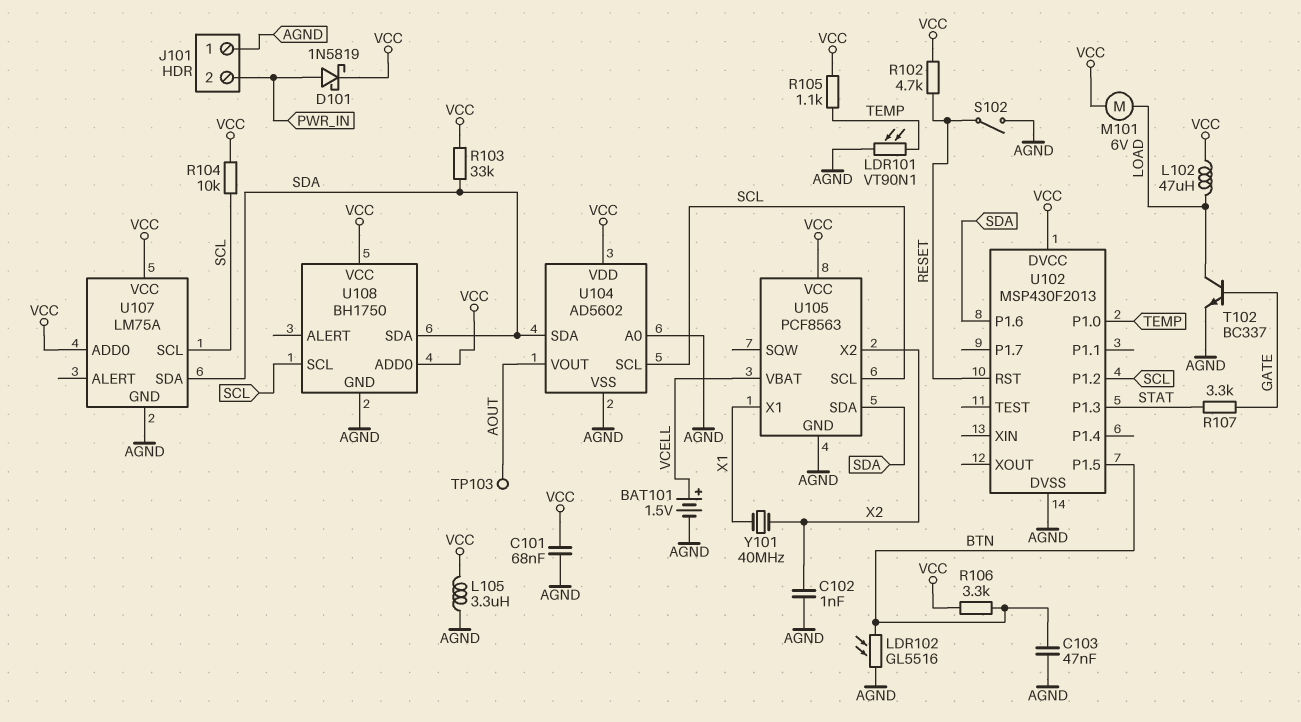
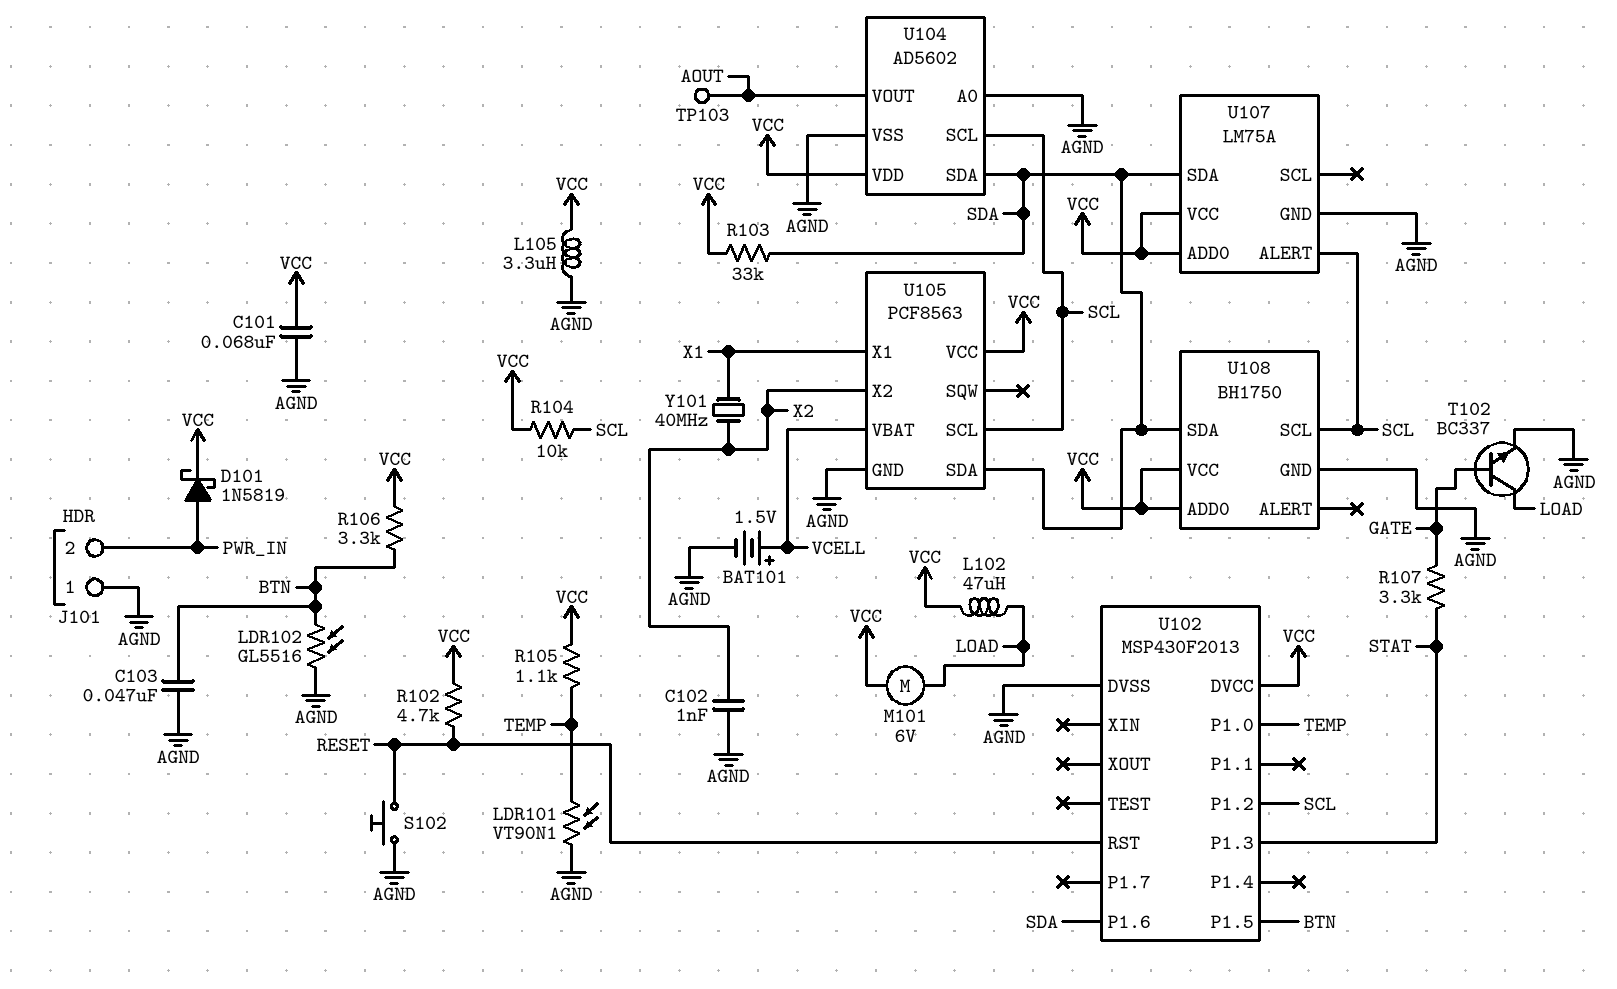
S102: switch (AGND, RESET) -> button (AGND, RESET)
U107 pin ALERT: none -> SCL
U107 pin SCL: SCL -> none

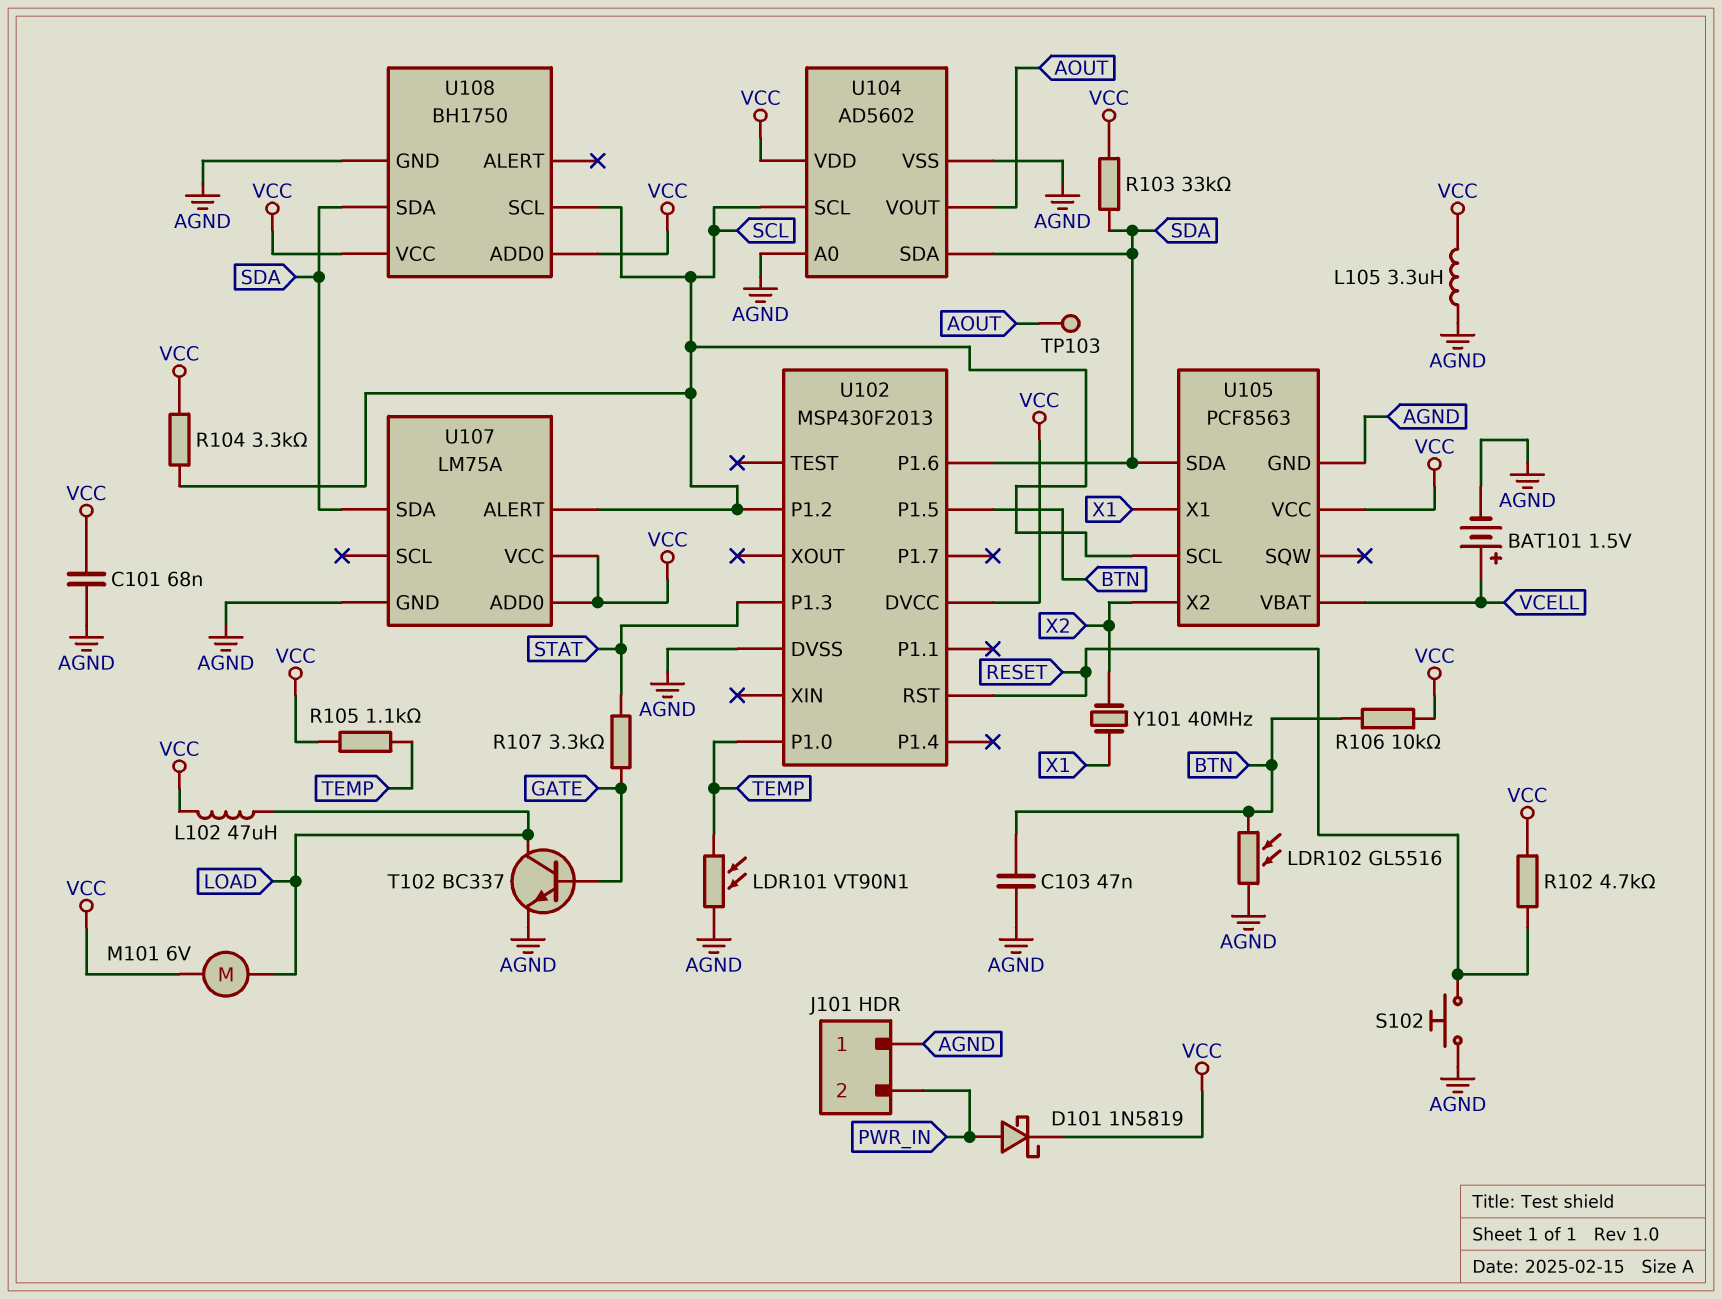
C102: 1nF (AGND, X2) -> none
R104: 10k (SCL, VCC) -> 3.3k (SCL, VCC)
R106: 3.3k (BTN, VCC) -> 10k (BTN, VCC)

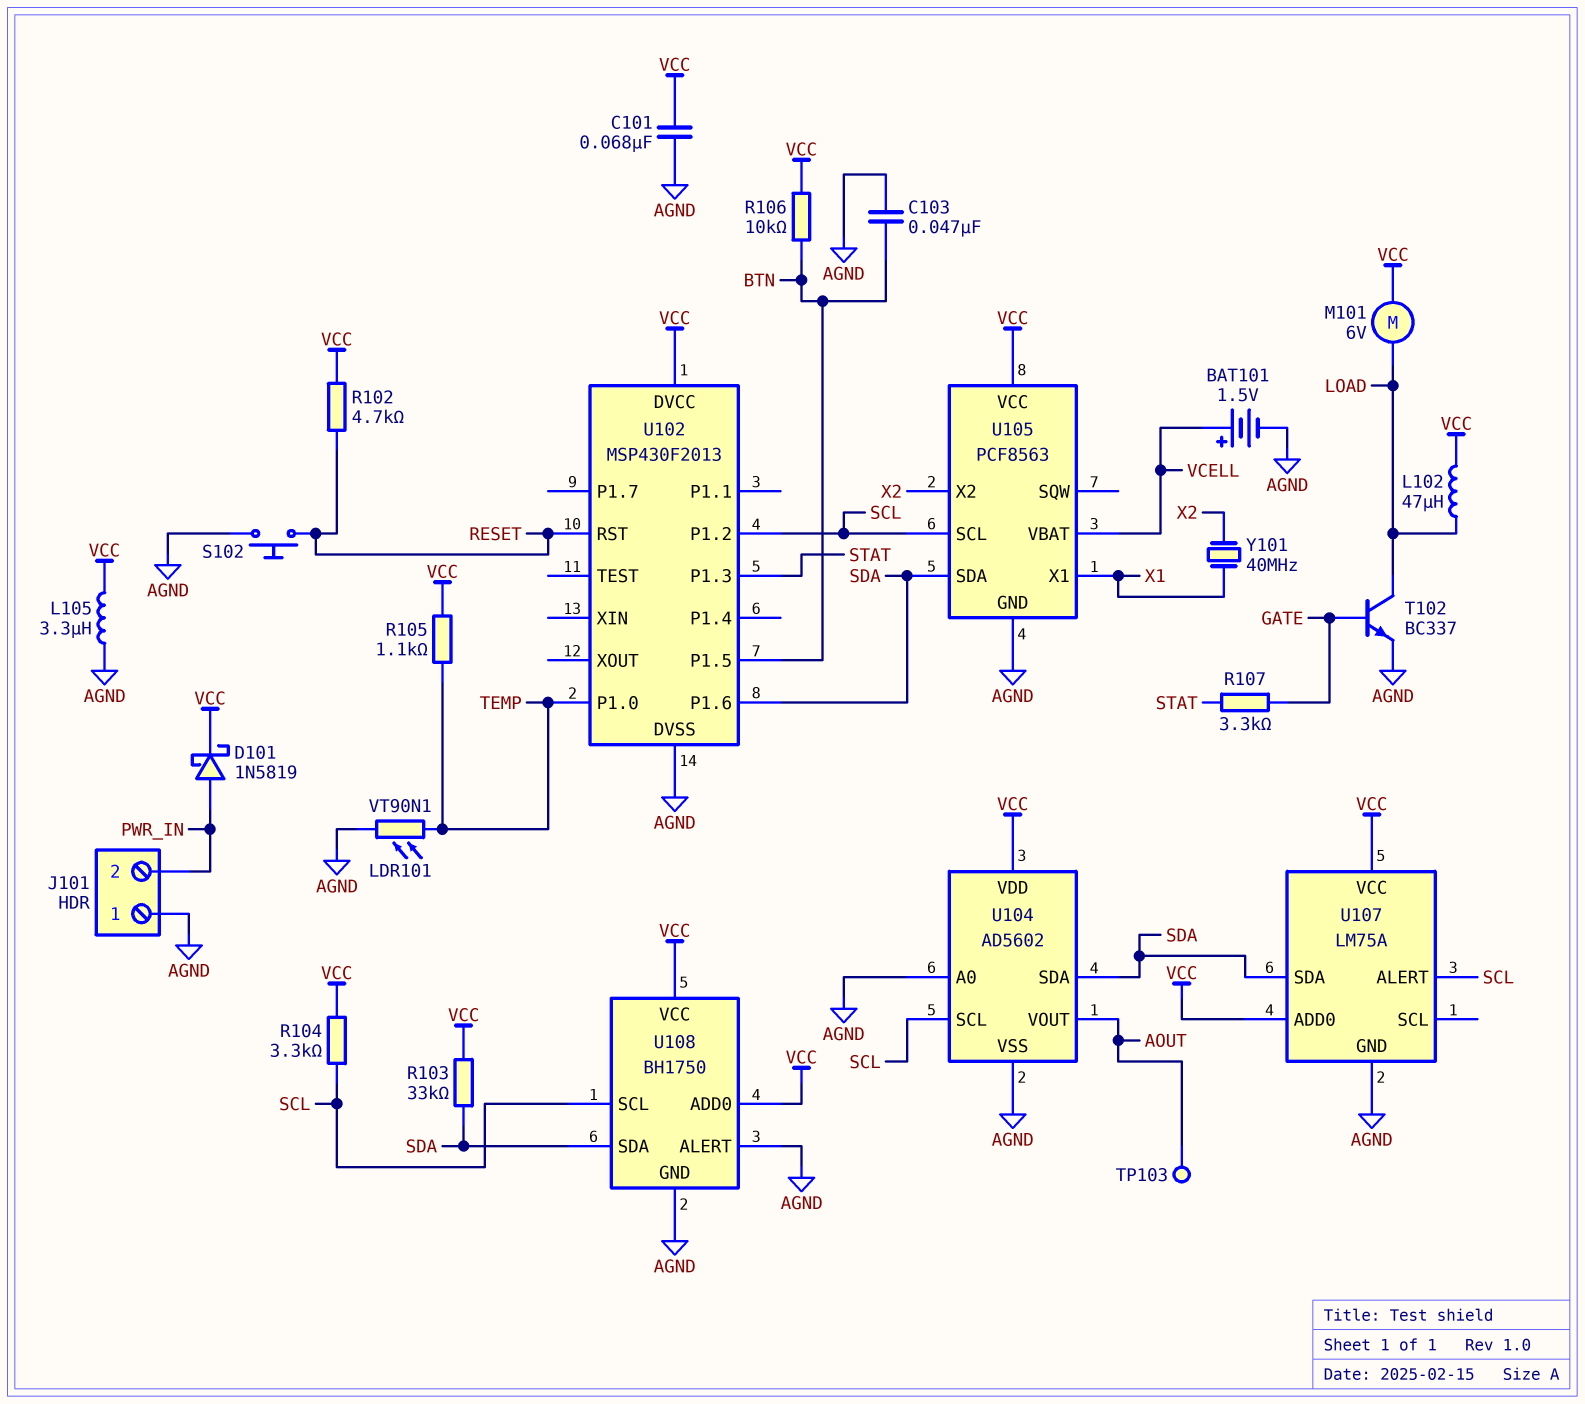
LDR102: GL5516 (AGND, BTN) -> none
U108 pin ALERT: none -> AGND

